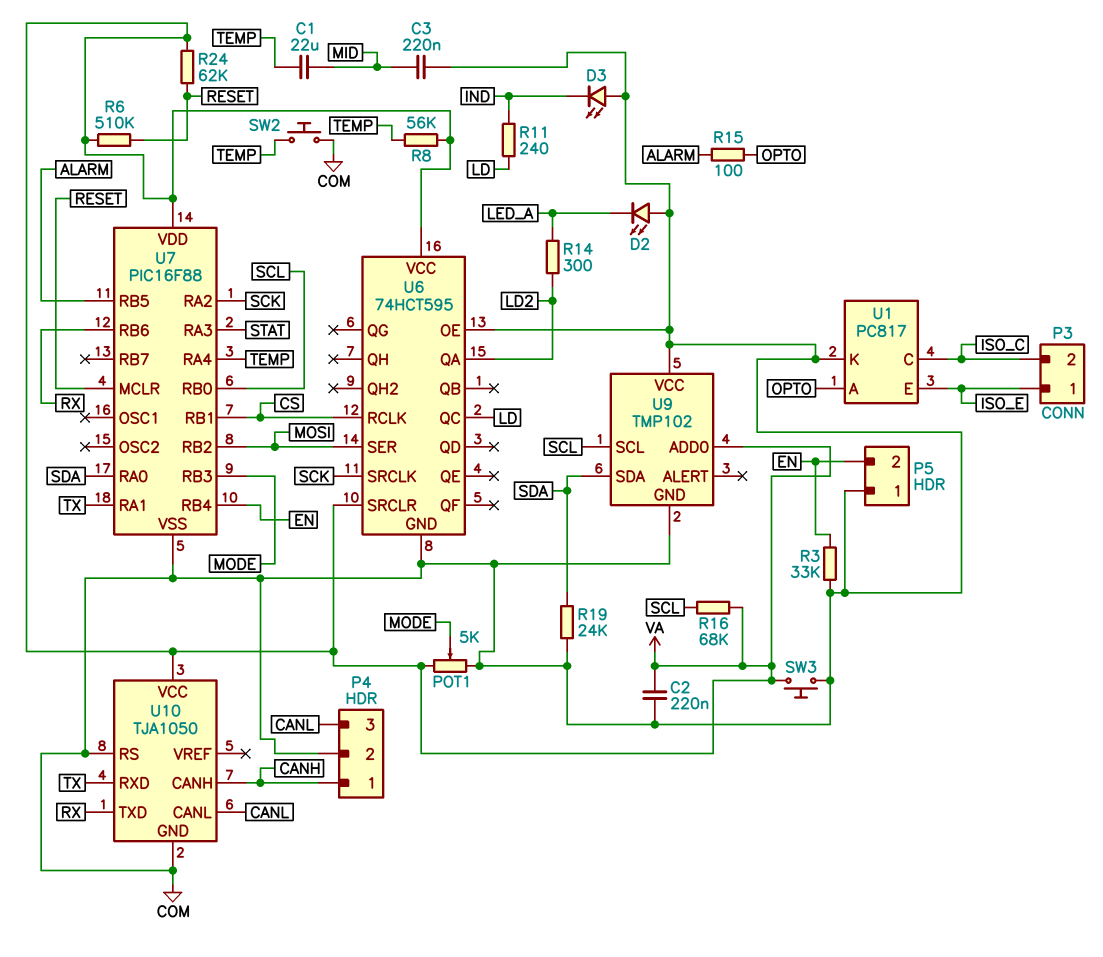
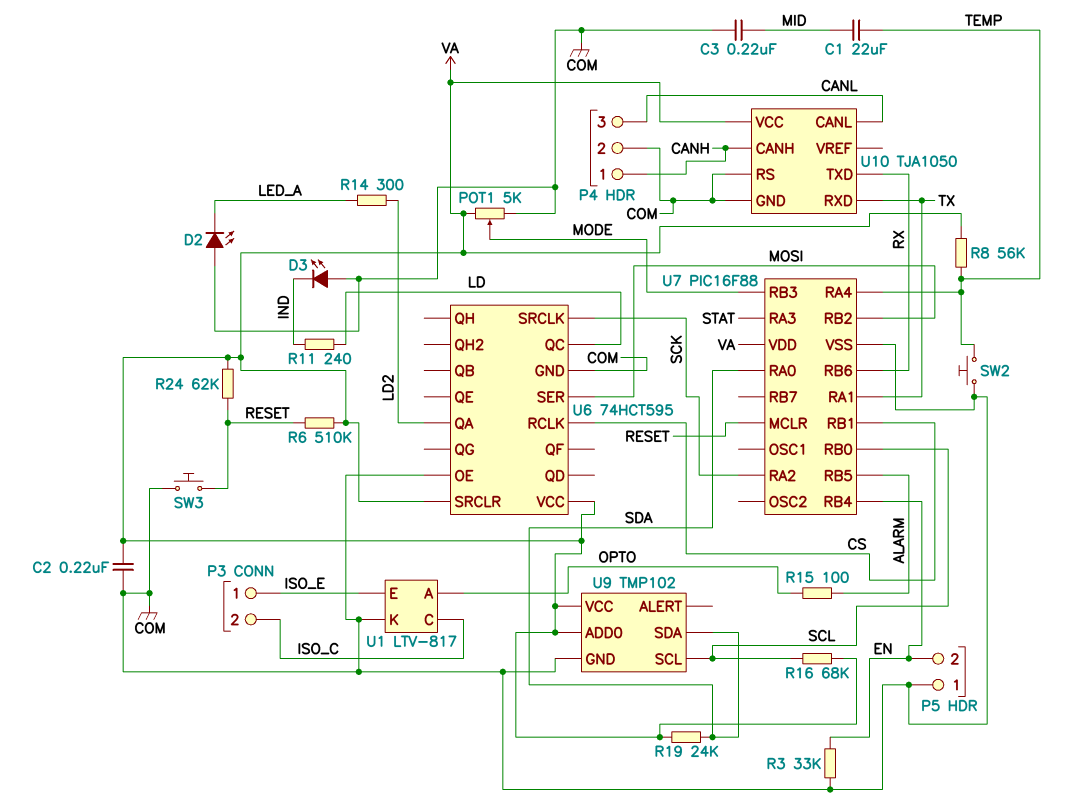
R19: 24k (COM, SDA) -> 24k (SDA, VA)
SW3: button (COM, VA) -> button (COM, RESET)
U1: PC817 -> LTV-817
U9 pin VCC: COM -> VA

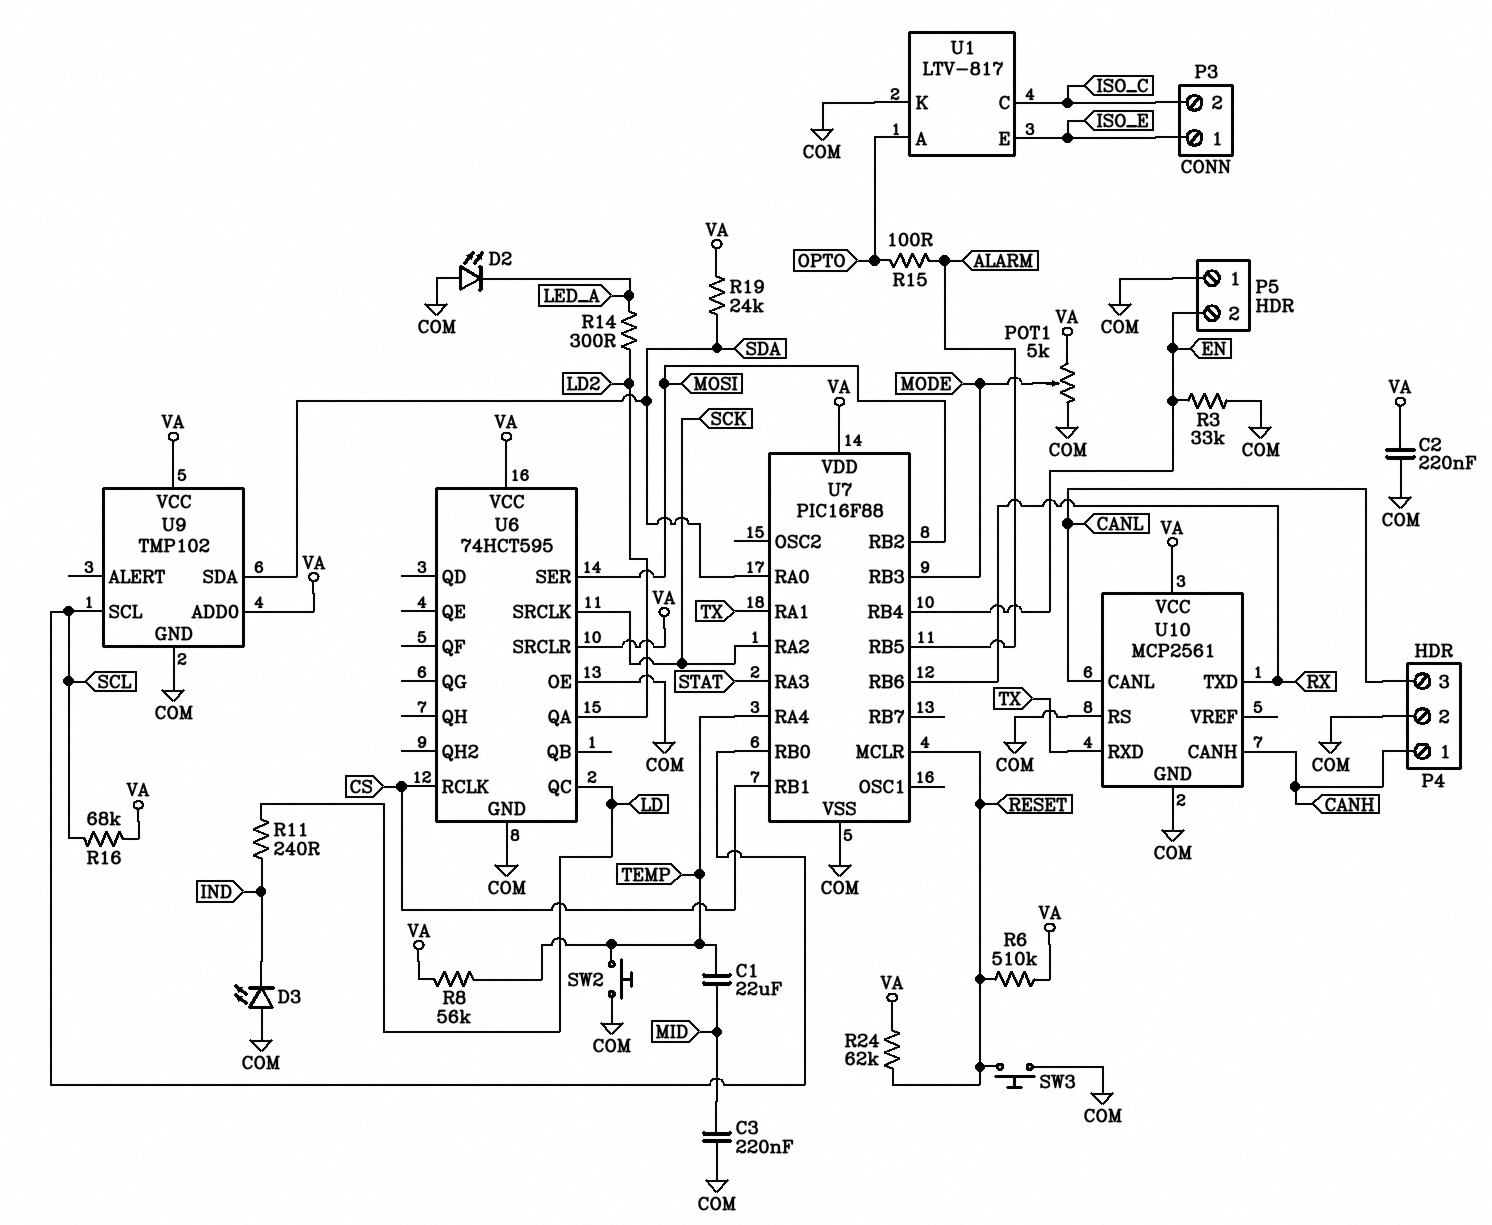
U10: TJA1050 -> MCP2561

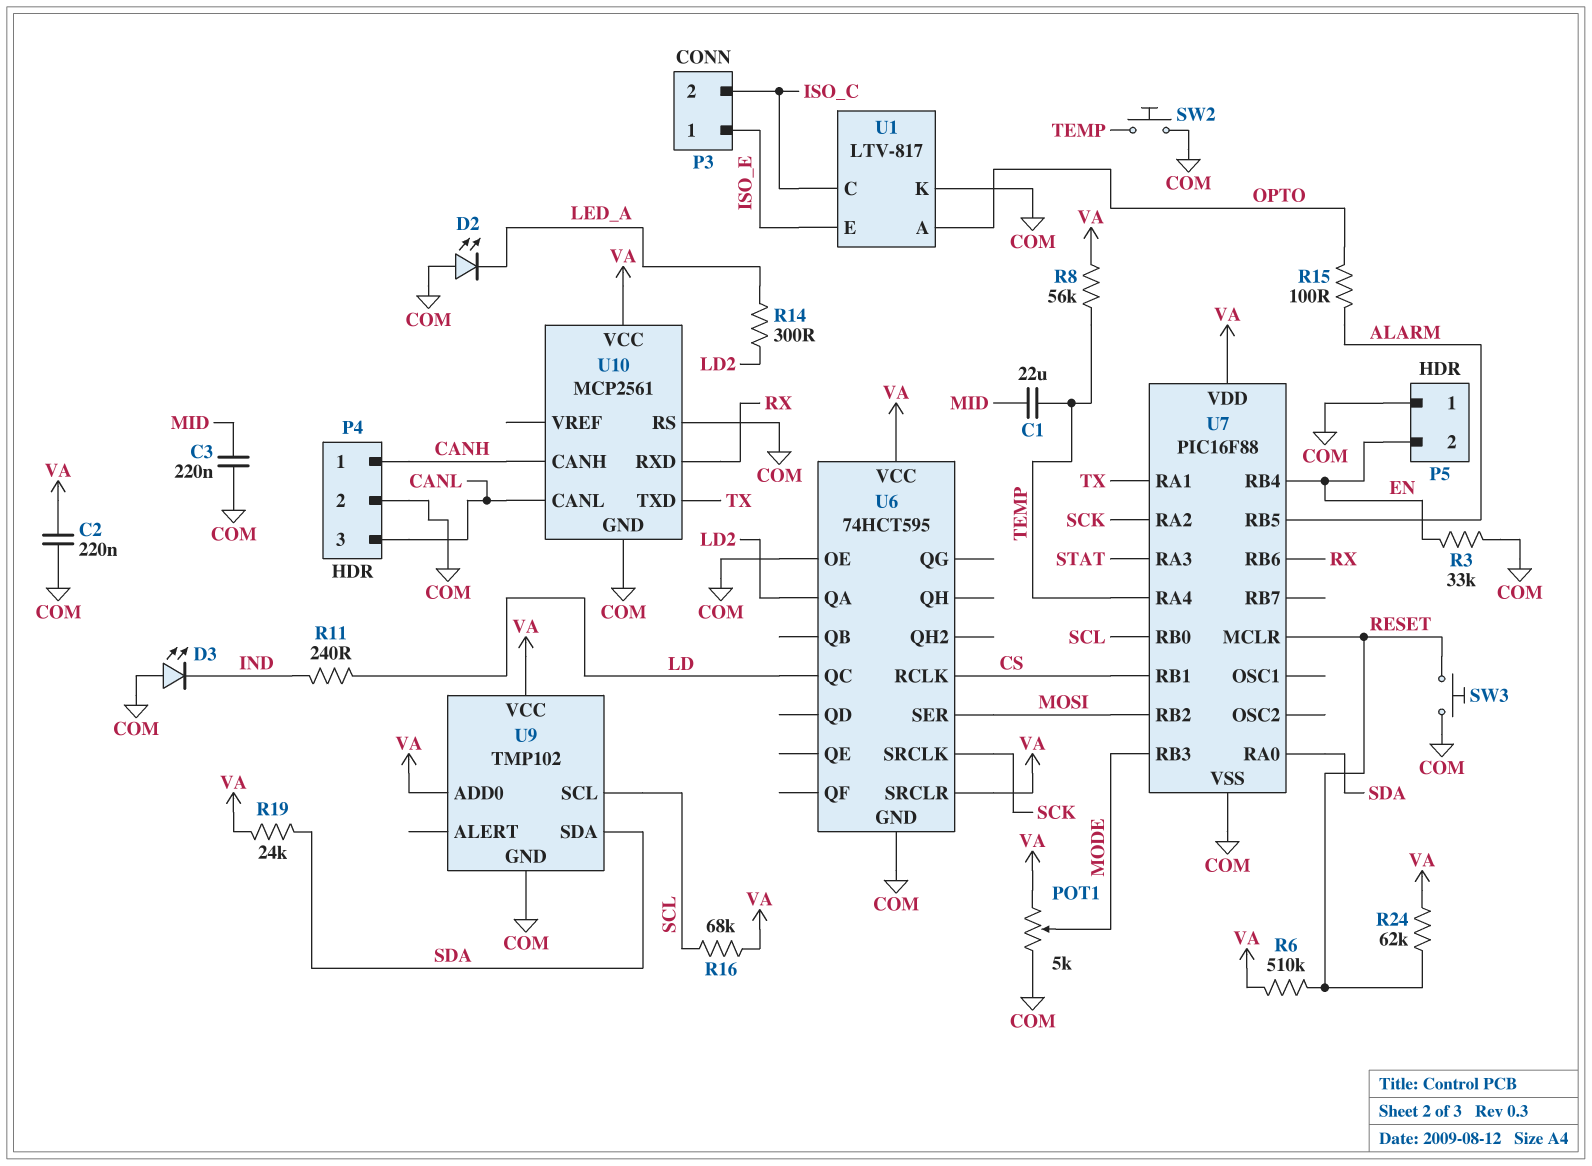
U10 pin RXD: TX -> RX
U10 pin TXD: RX -> TX

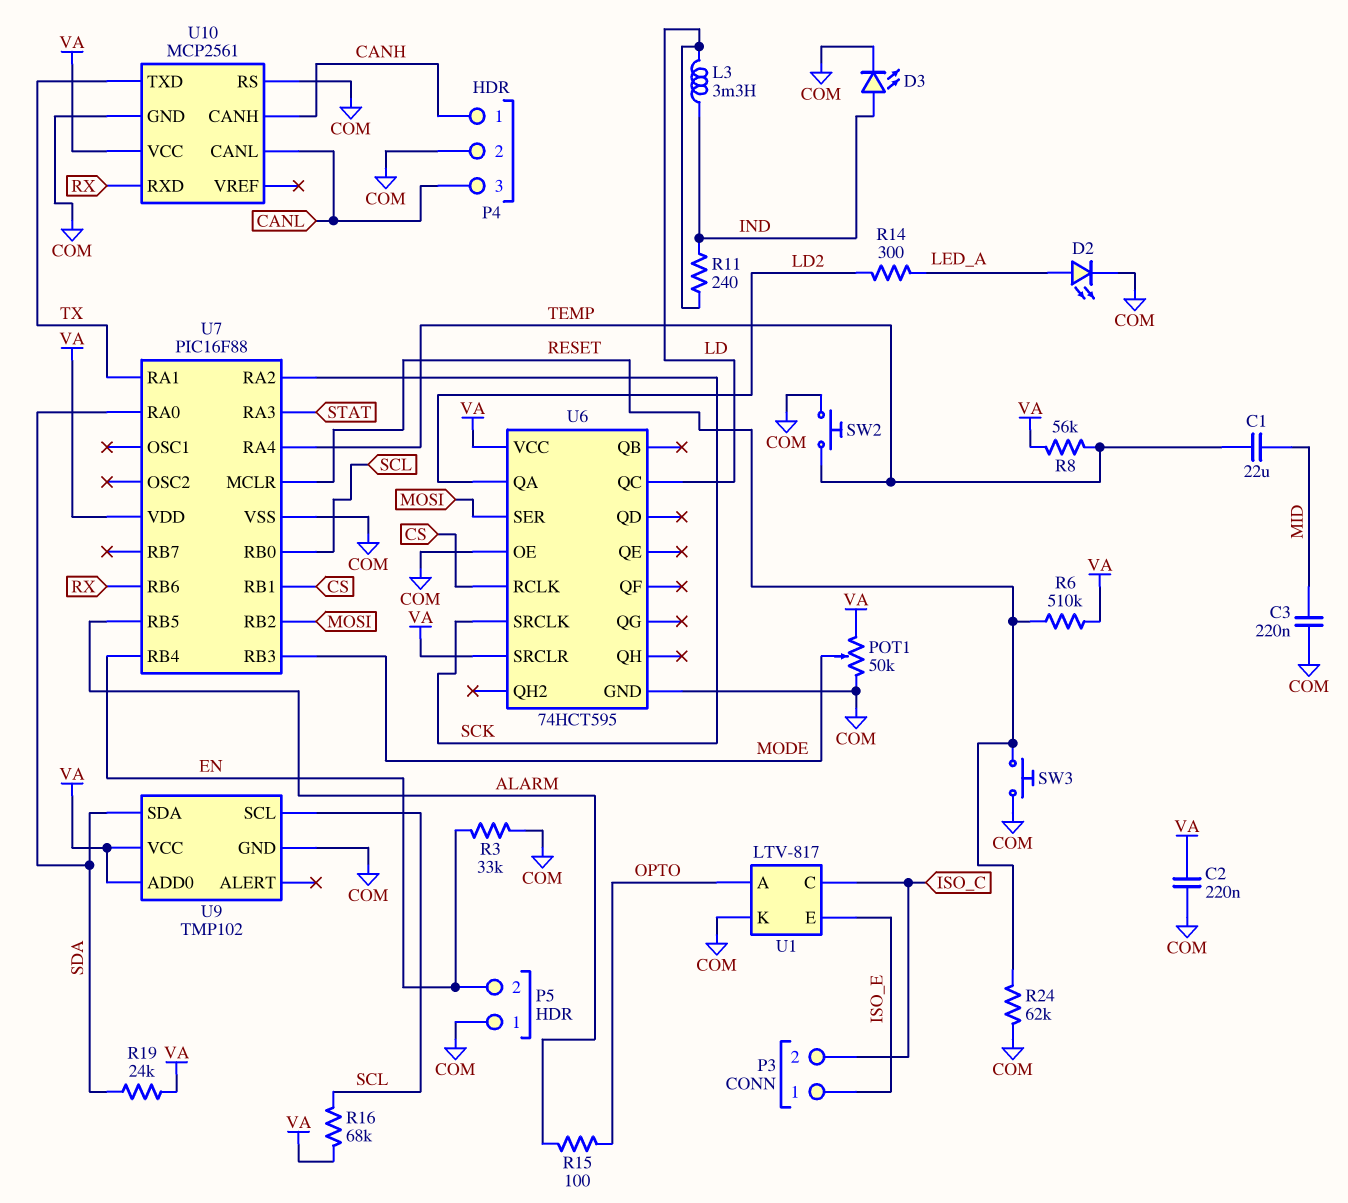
D2: LED (A COM, K LED_A) -> LED (A LED_A, K COM)
D3: LED (A COM, K IND) -> LED (A IND, K COM)
L3: none -> 3.3mH (IND, LD)
POT1: 5k (COM, VA, wiper MODE) -> 50k (COM, VA, wiper MODE)
R24: 62k (RESET, VA) -> 62k (COM, RESET)

